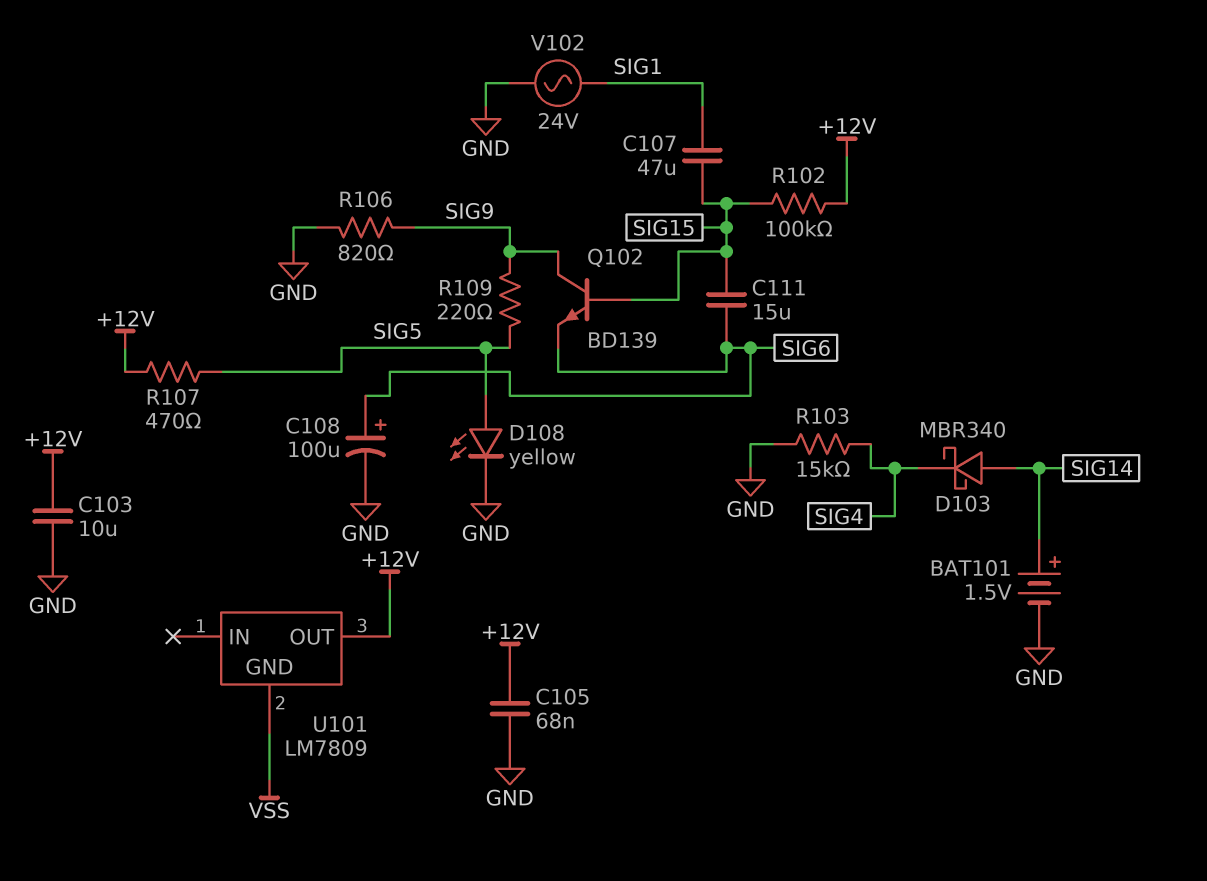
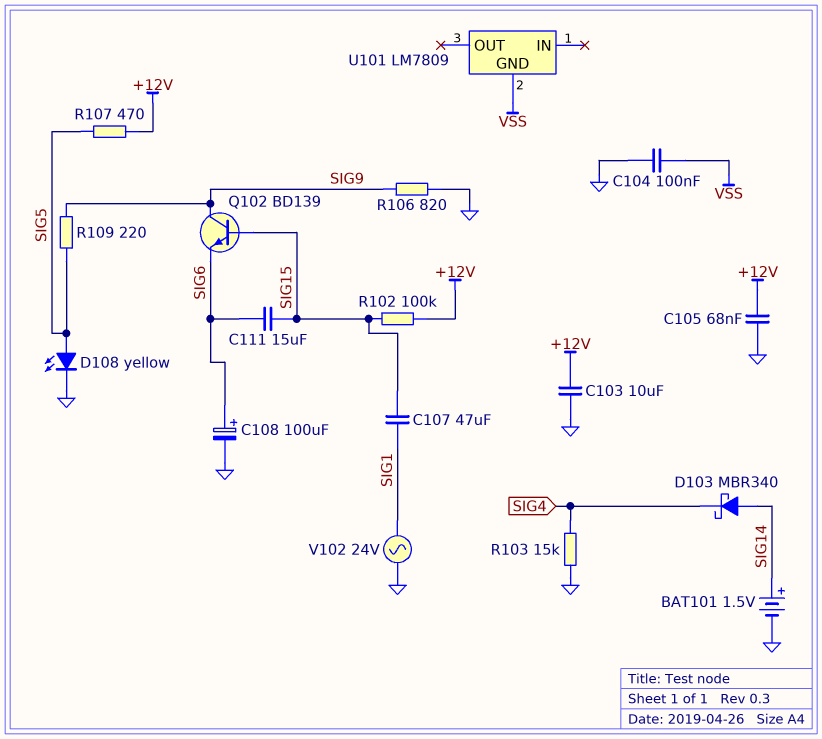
C104: none -> 100nF (GND, VSS)
U101 pin OUT: +12V -> none

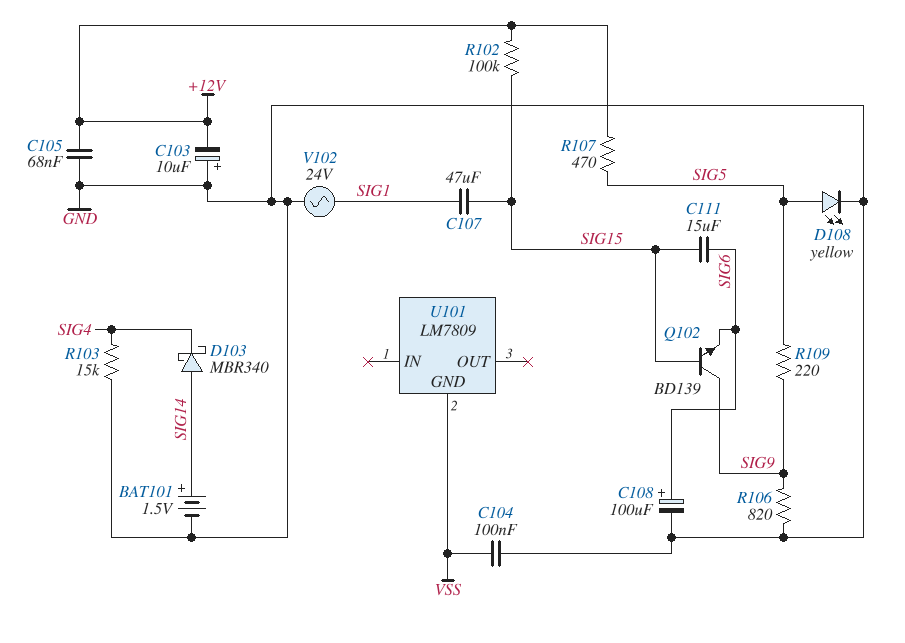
C103: 10uF (+12V, GND) -> 10uF (plus GND, minus +12V)

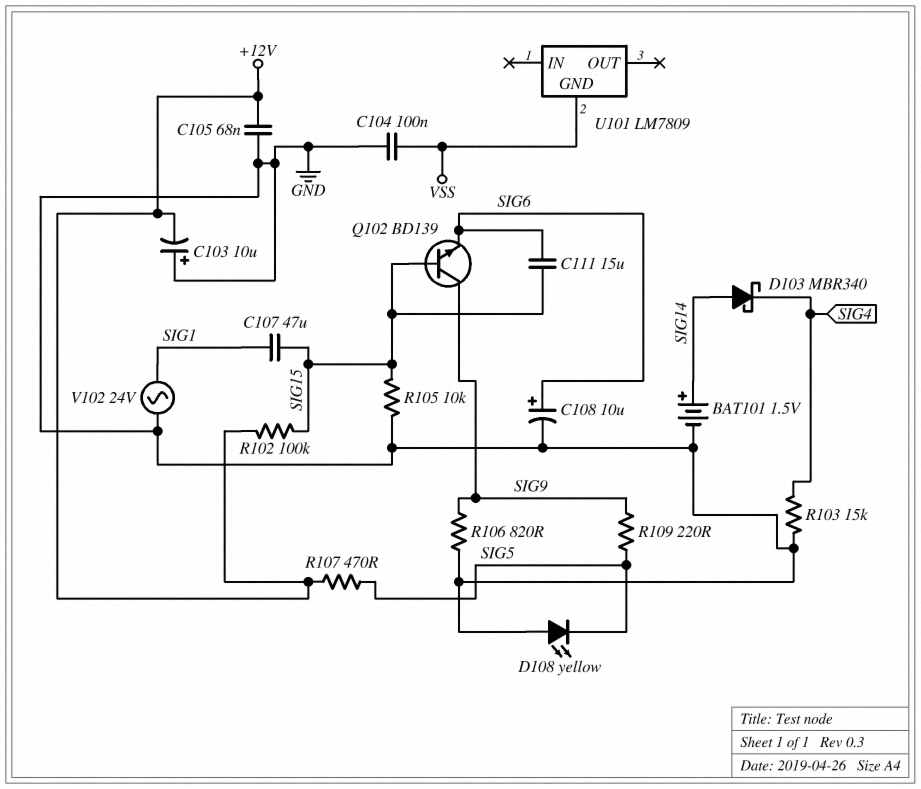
C108: 100uF (plus SIG6, minus GND) -> 10uF (plus SIG6, minus GND)
D108: LED yellow (A SIG5, K GND) -> LED yellow (A GND, K SIG5)
R105: none -> 10k (GND, SIG15)

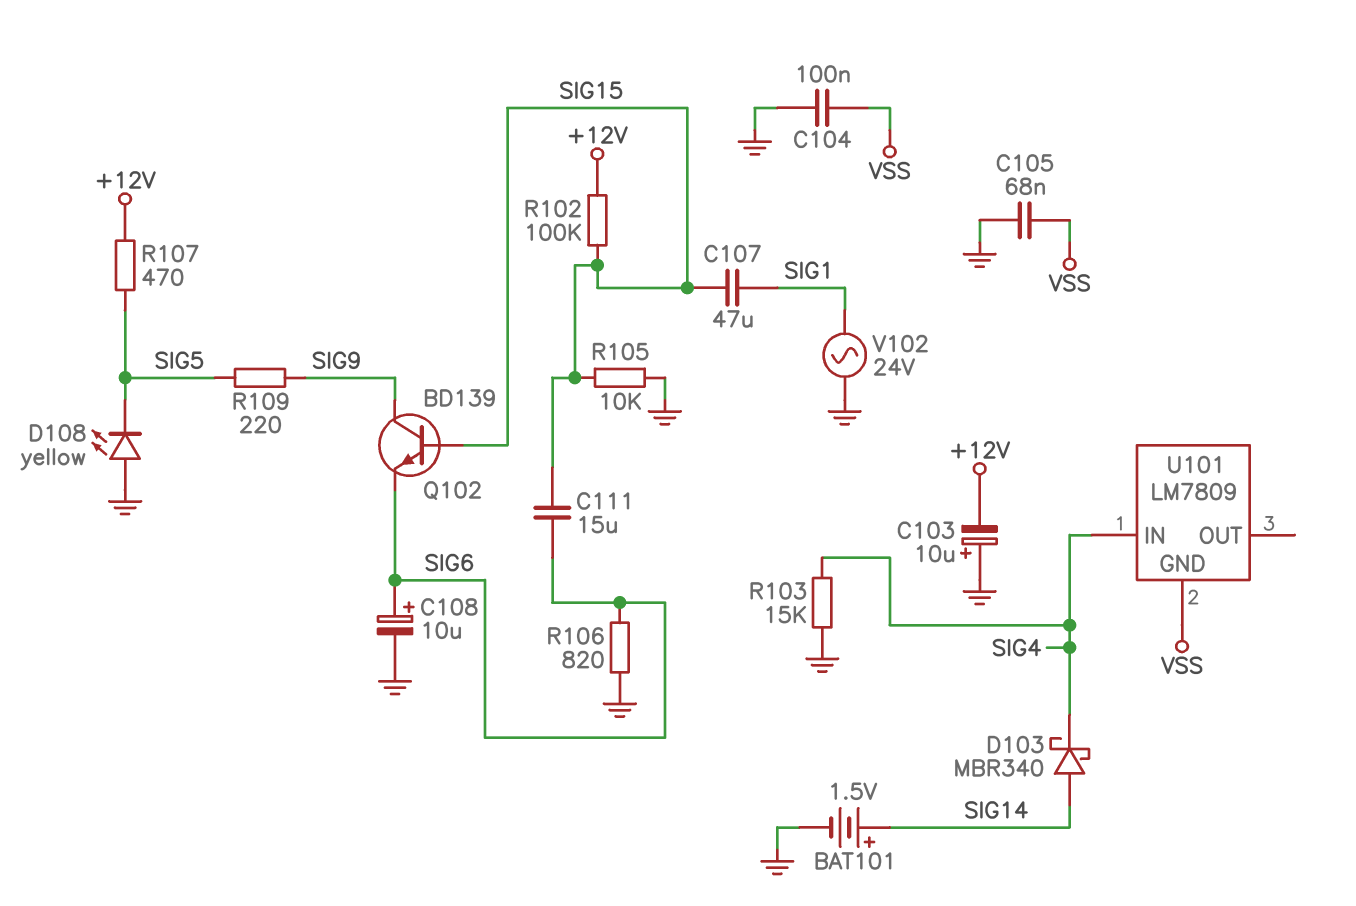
C105: 68nF (+12V, GND) -> 68nF (GND, VSS)
R106: 820 (GND, SIG9) -> 820 (GND, SIG6)
U101 pin IN: none -> SIG4

